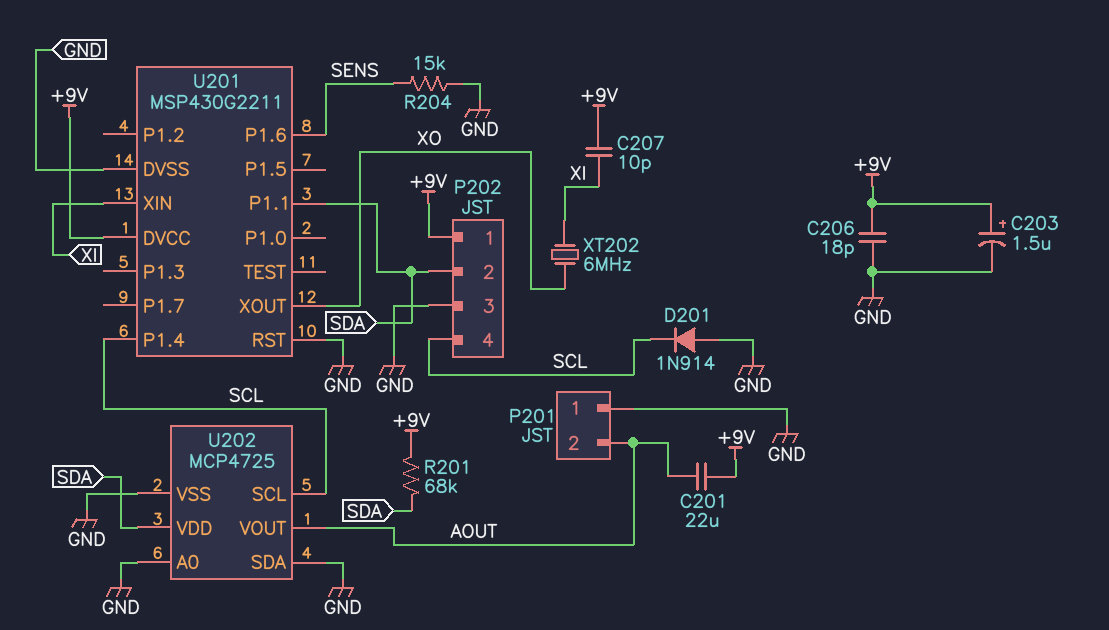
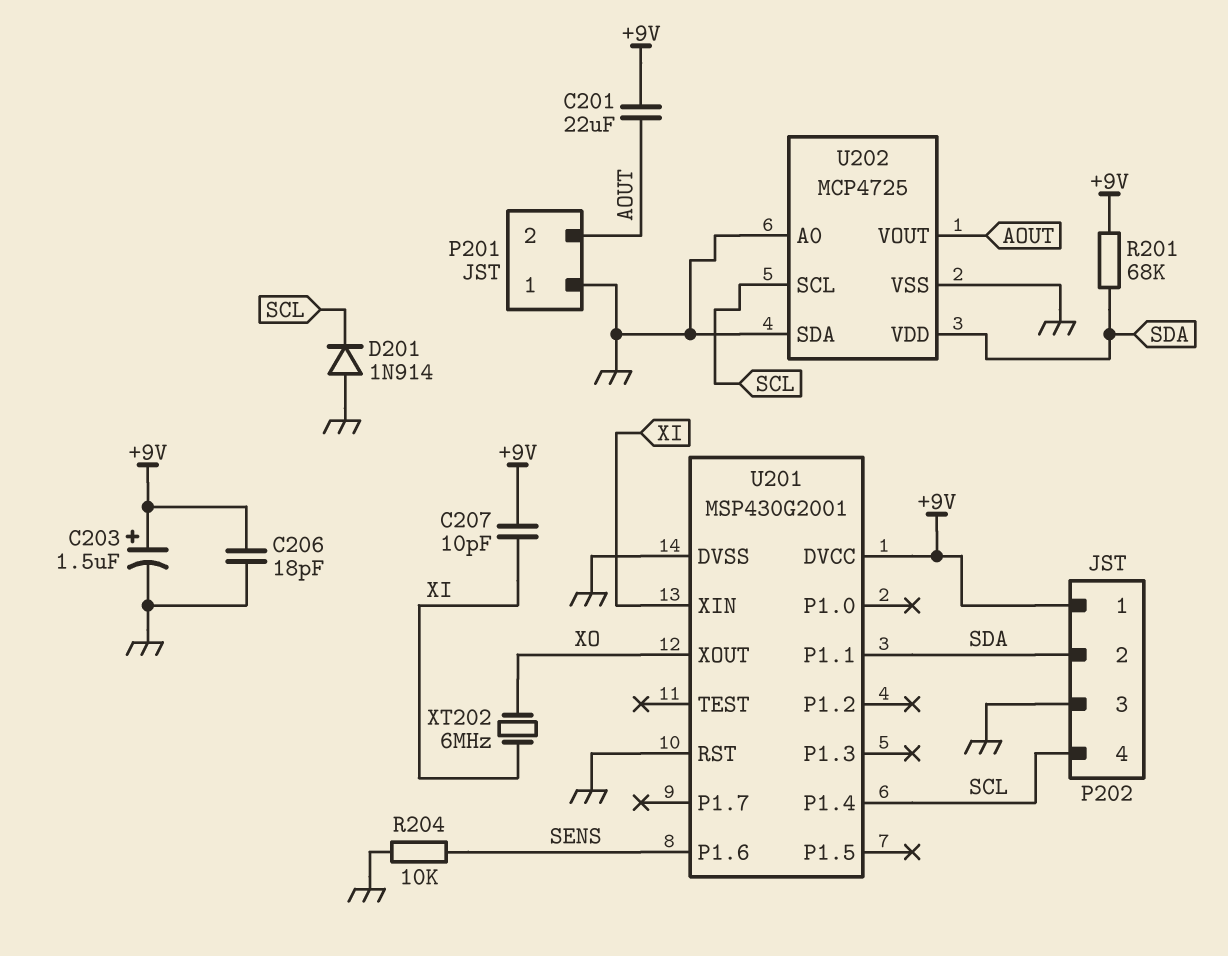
R204: 15k (GND, SENS) -> 10k (GND, SENS)
U201: MSP430G2211 -> MSP430G2001

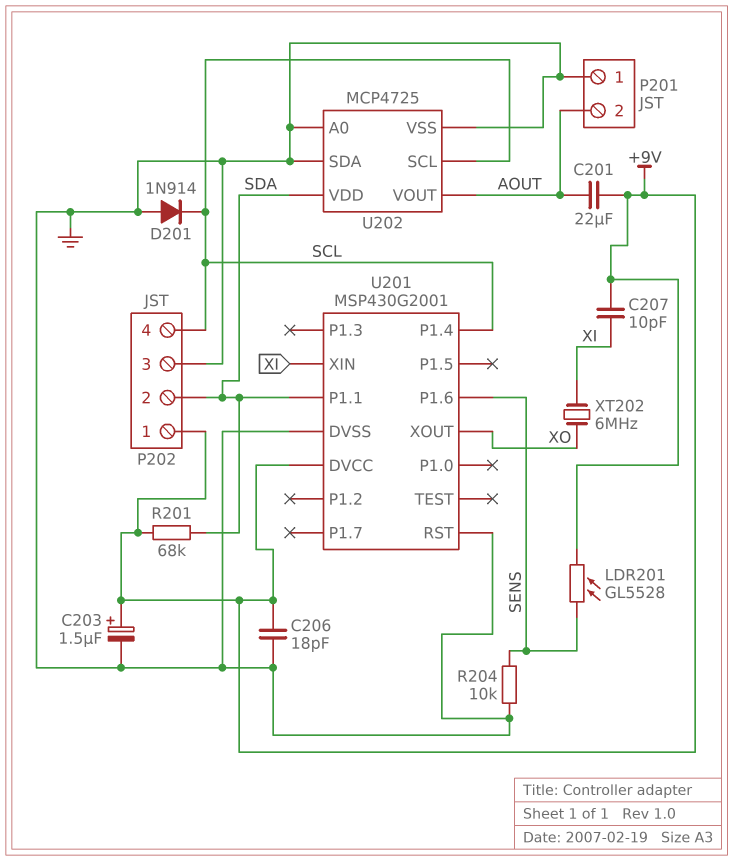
LDR201: none -> GL5528 (+9V, SENS)

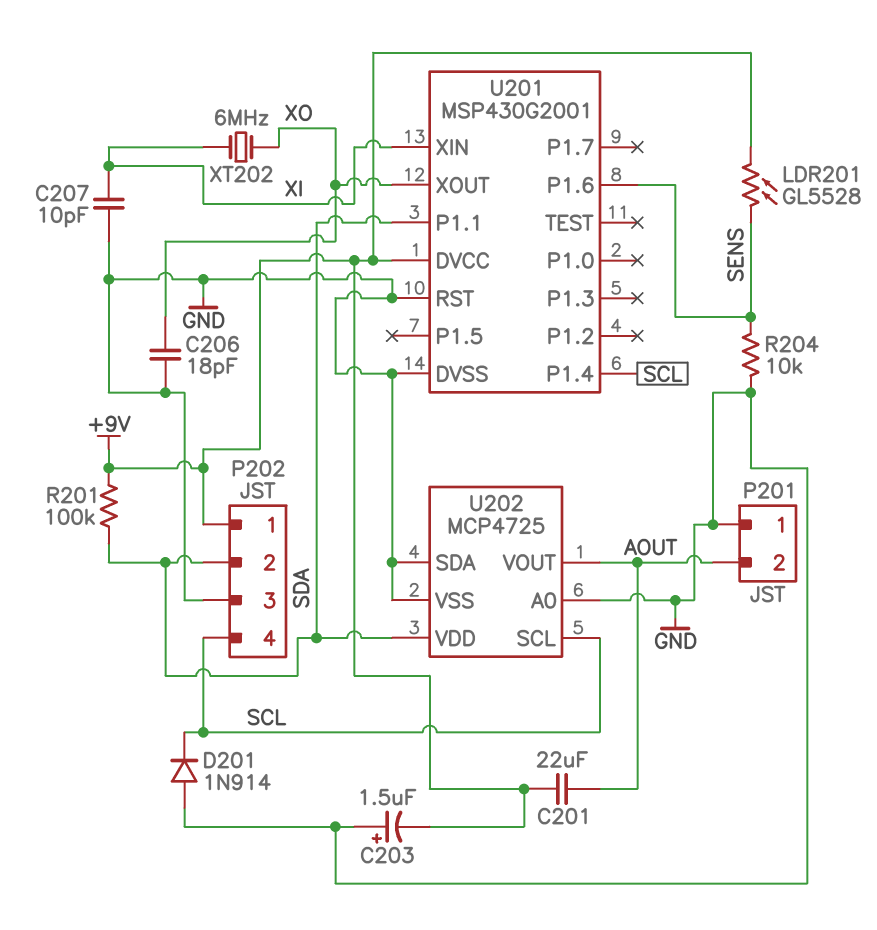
C203: 1.5uF (plus +9V, minus GND) -> 1.5uF (plus GND, minus +9V)
C206: 18pF (+9V, GND) -> 18pF (GND, XO)
C207: 10pF (+9V, XI) -> 10pF (GND, XI)
R201: 68k (+9V, SDA) -> 100k (+9V, SDA)

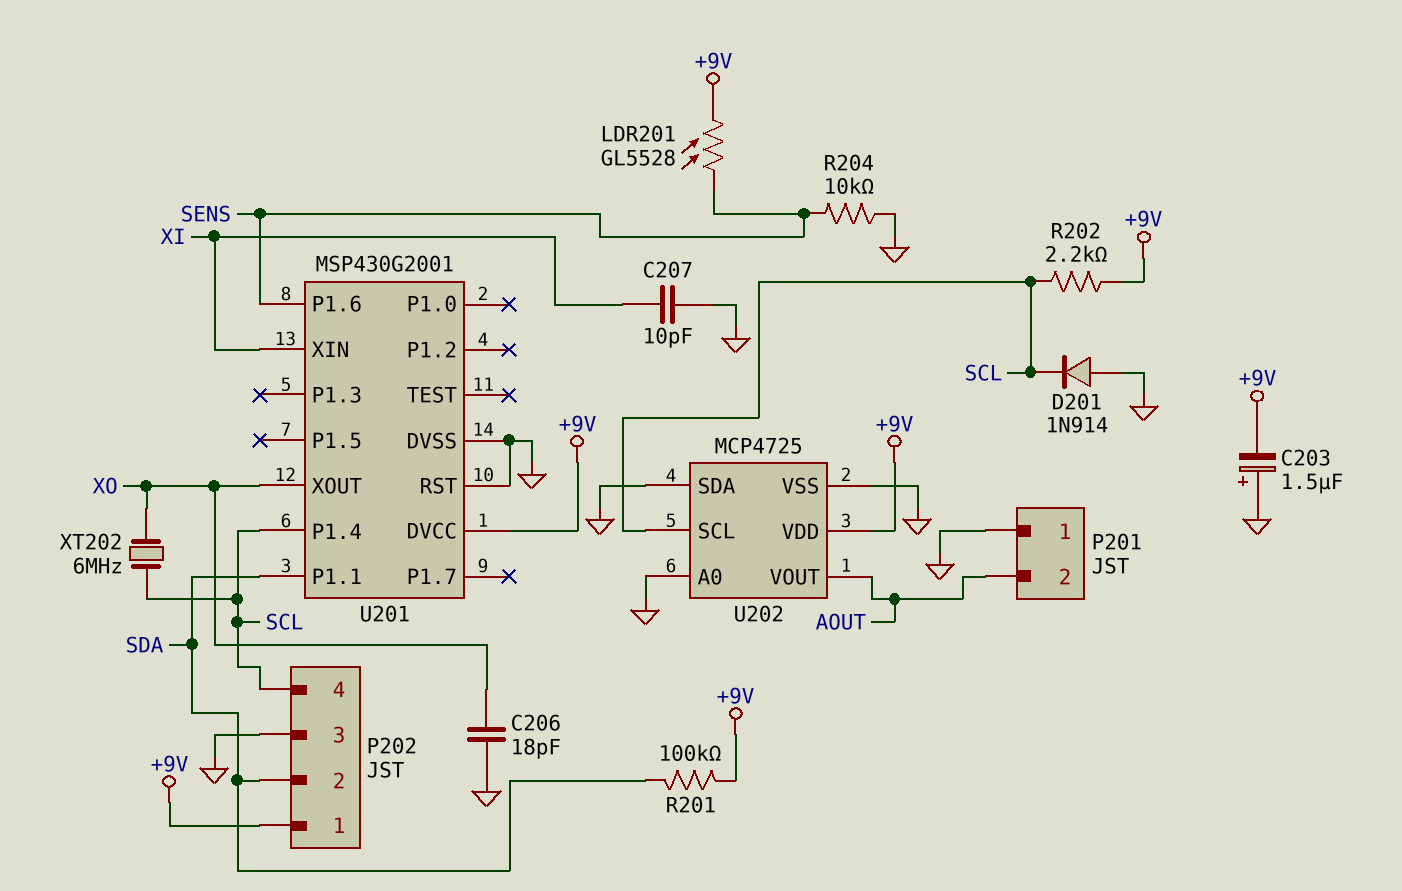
C201: 22uF (+9V, AOUT) -> none
R202: none -> 2.2k (+9V, SCL)
U202 pin VDD: SDA -> +9V
XT202: 6MHz (XI, XO) -> 6MHz (SCL, XO)

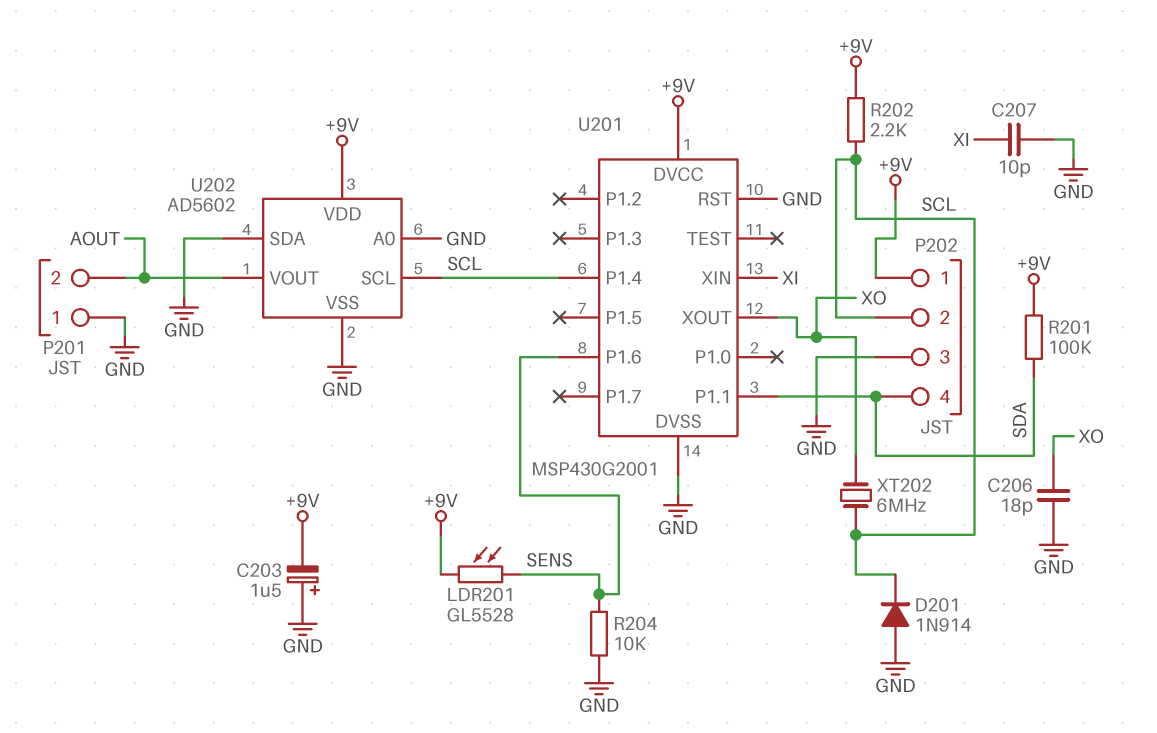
P202 pin 2: SDA -> SCL
P202 pin 4: SCL -> SDA
U202: MCP4725 -> AD5602

